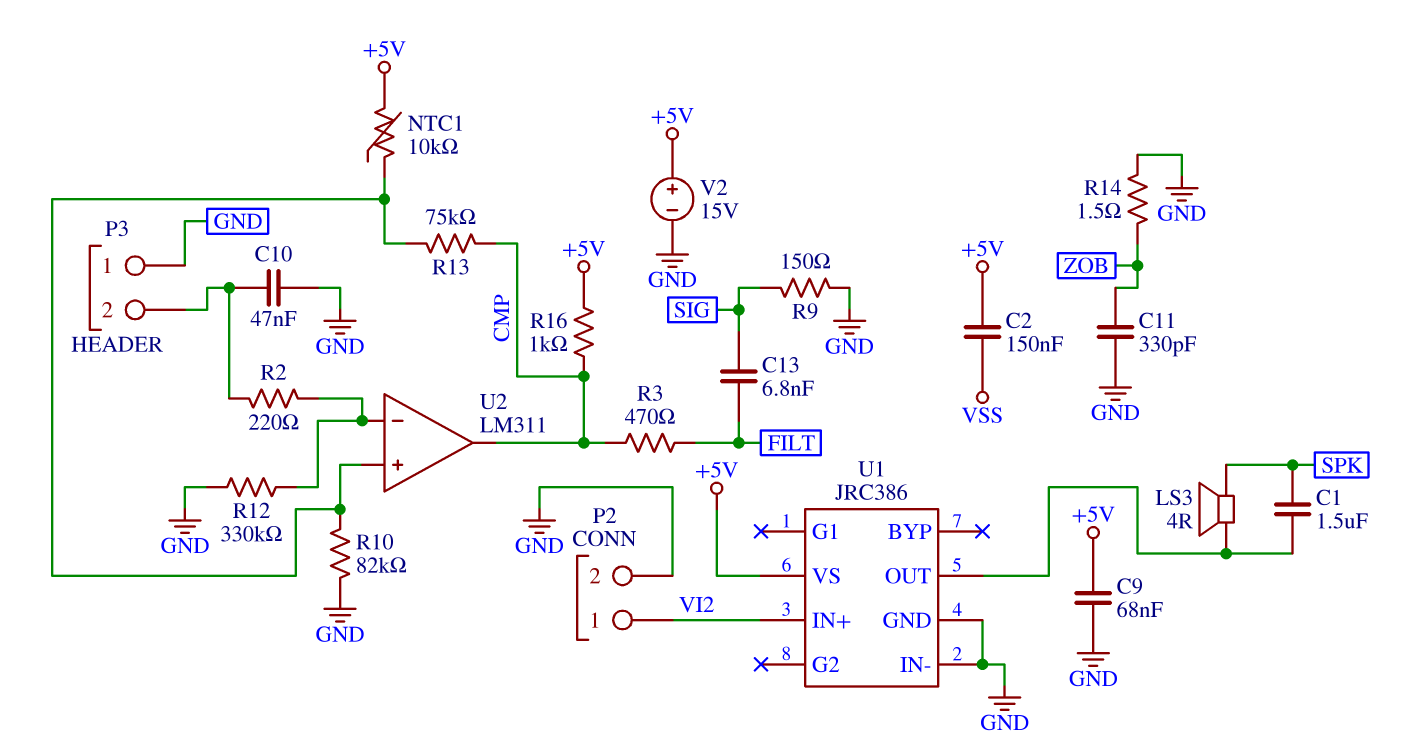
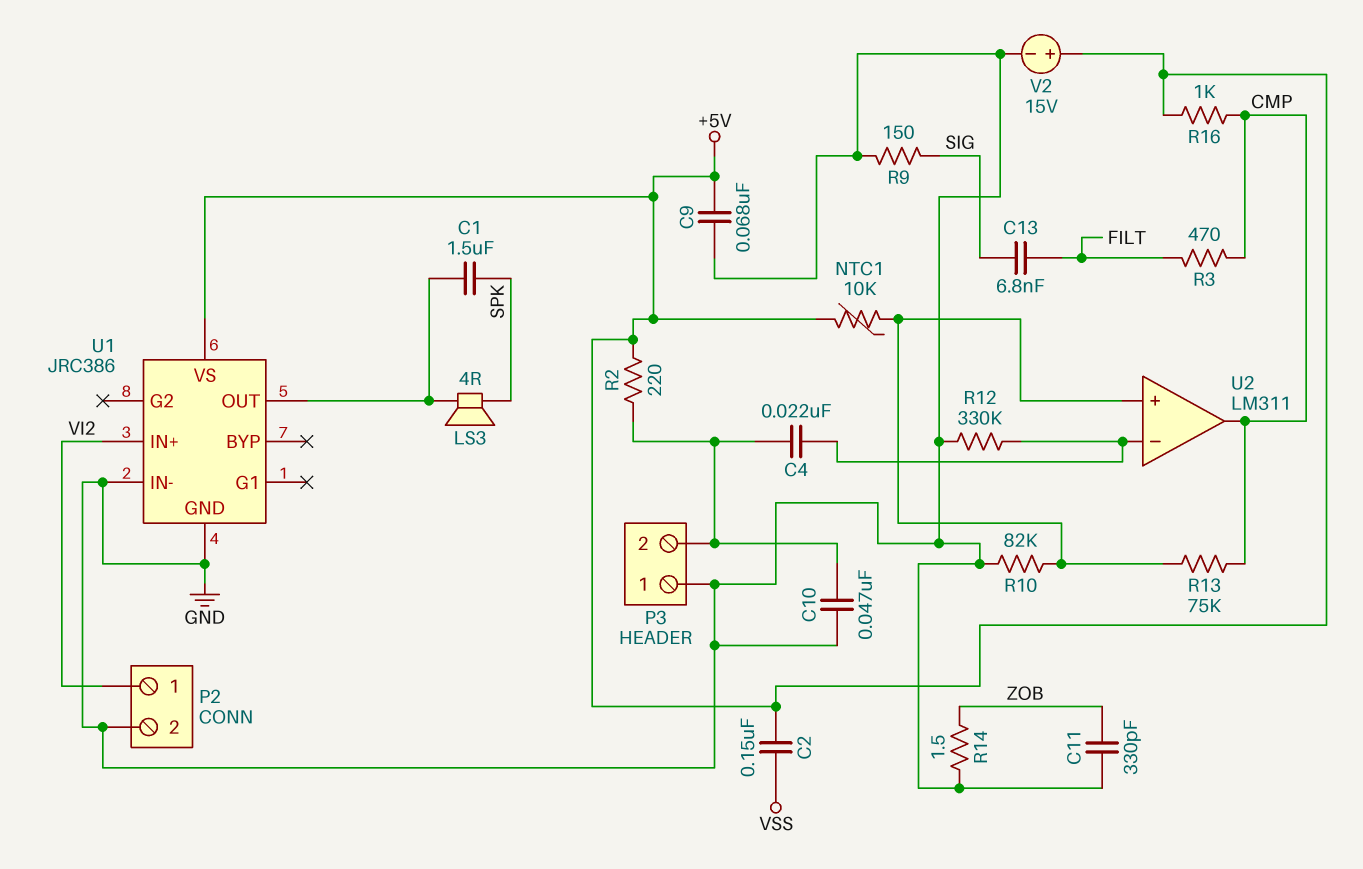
C4: none -> 22nF (P3/2, U2/in-)
R2: 220 (P3/2, U2/in-) -> 220 (+5V, P3/2)

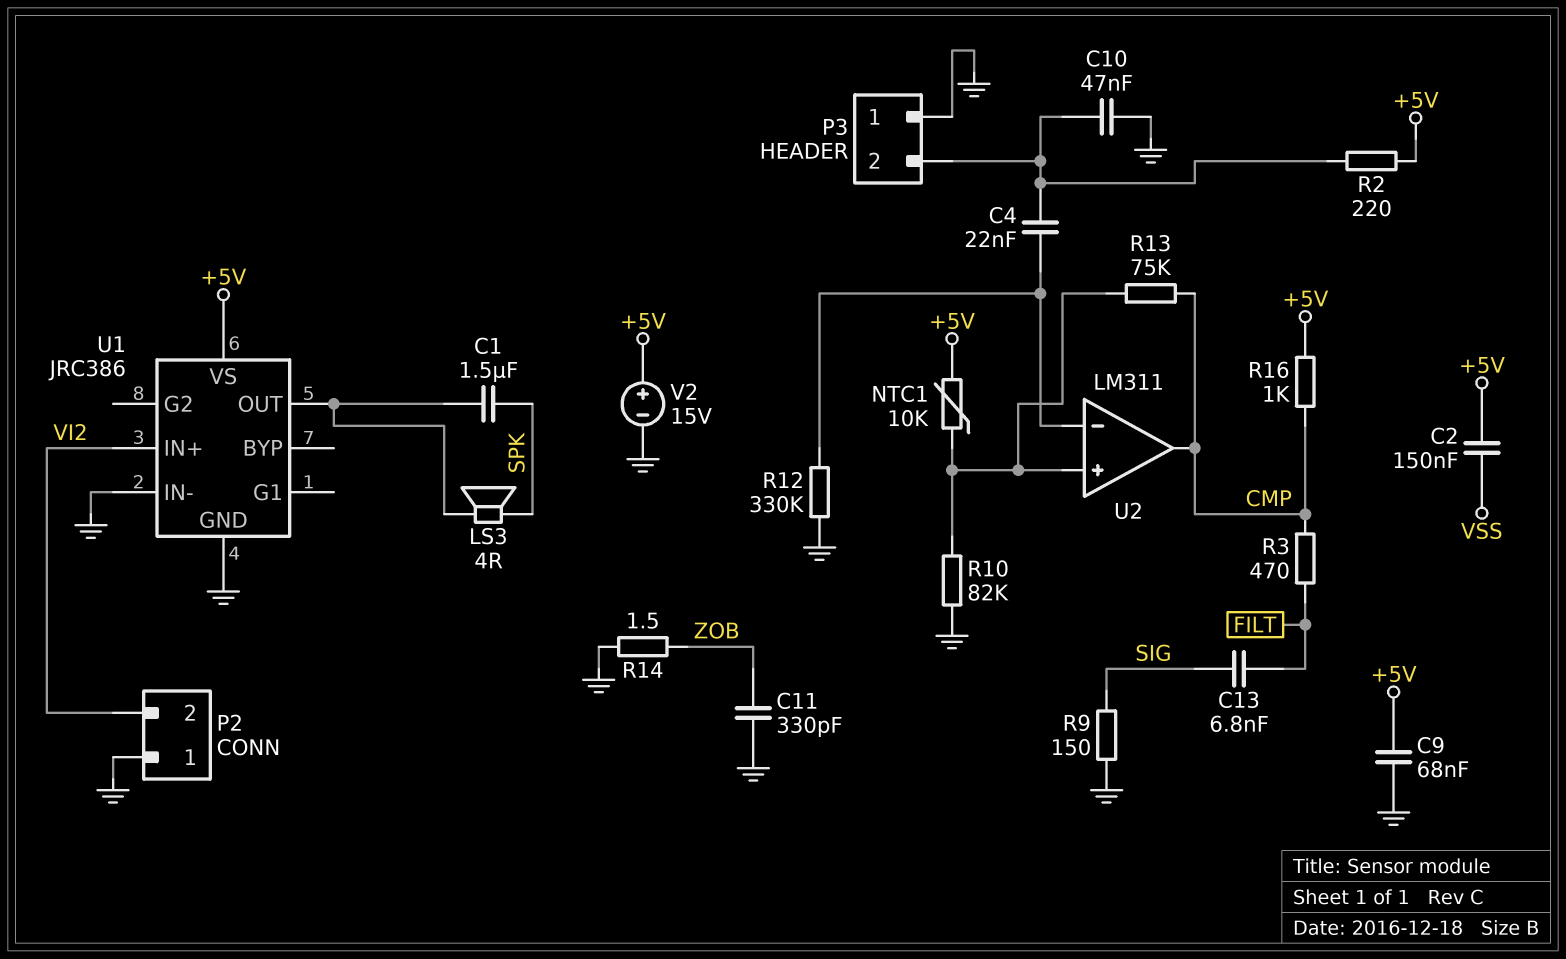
P2 pin 1: VI2 -> GND
P2 pin 2: GND -> VI2

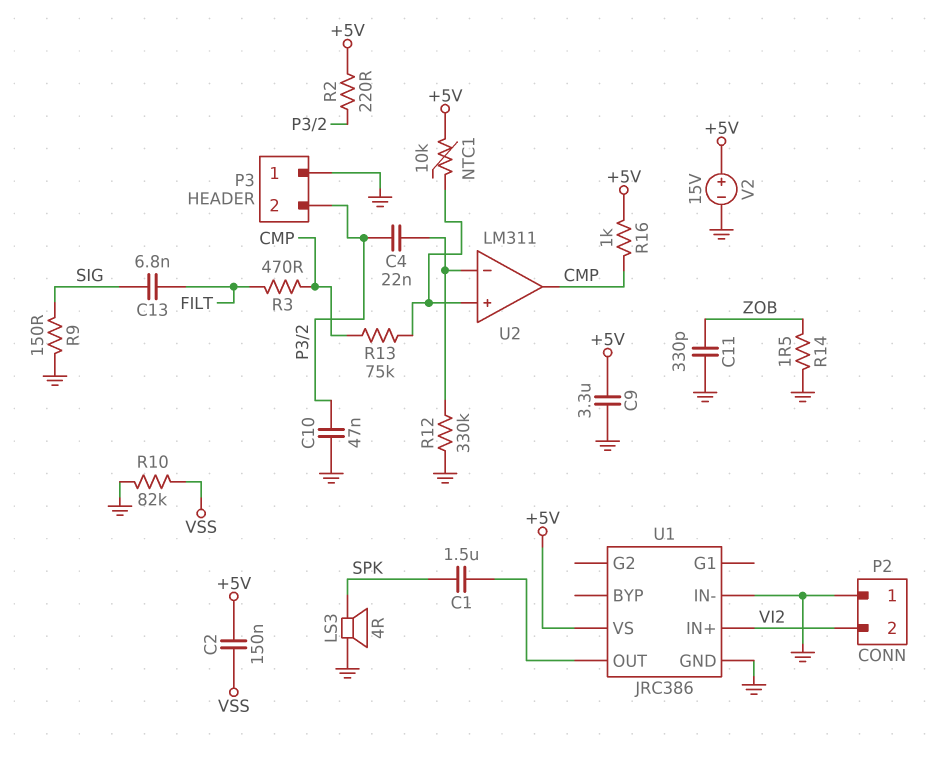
C9: 68nF (+5V, GND) -> 3.3uF (+5V, GND)
LS3: speaker 4R (SPK, U1/OUT) -> speaker 4R (GND, SPK)
R10: 82k (GND, U2/in+) -> 82k (GND, VSS)

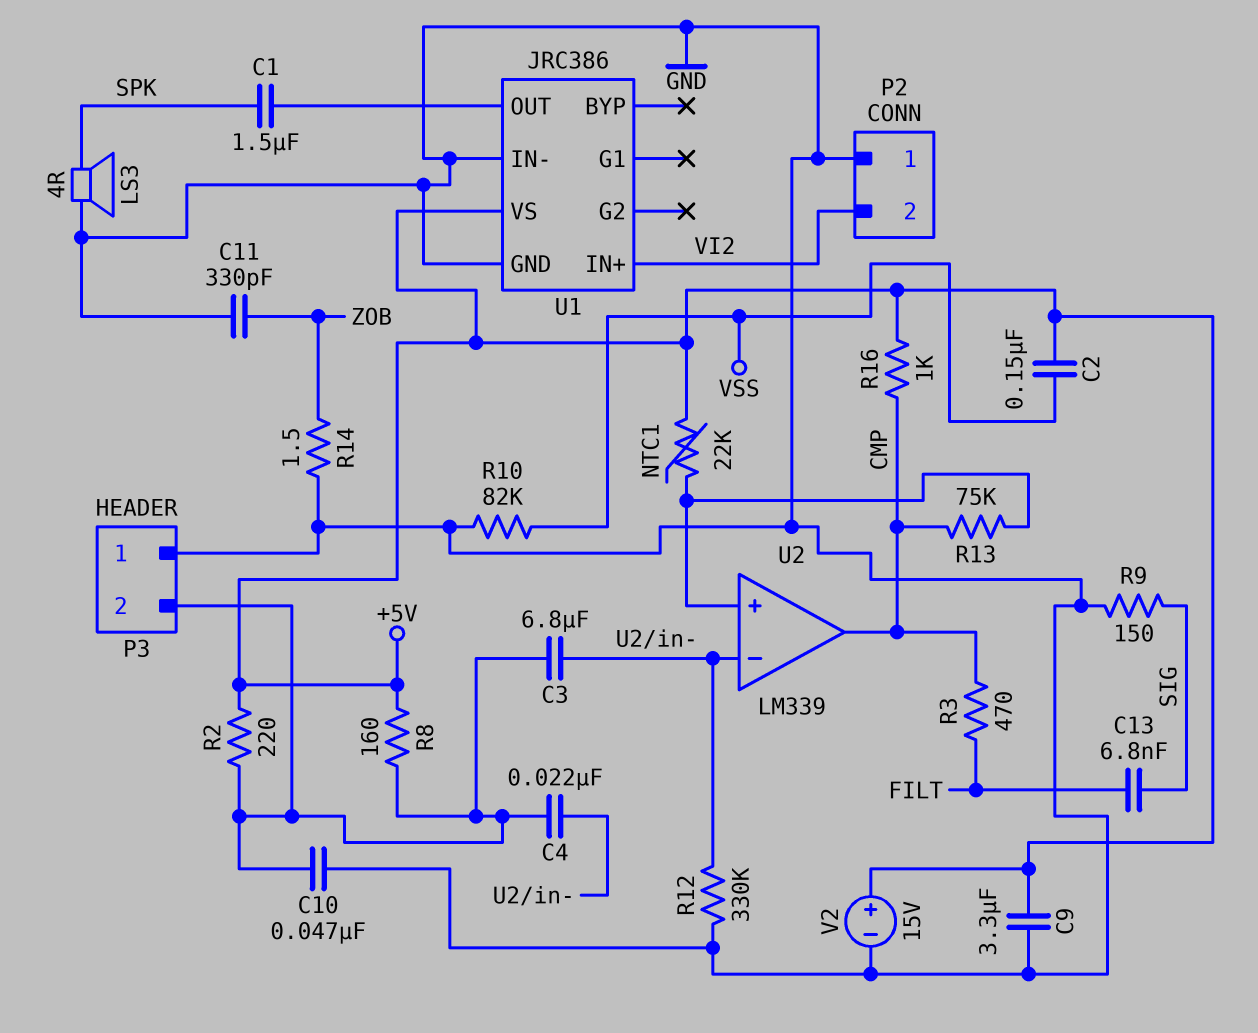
C3: none -> 6.8uF (P3/2, U2/in-)
NTC1: 10k (+5V, U2/in+) -> 22k (+5V, U2/in+)
R8: none -> 160 (+5V, P3/2)
U2: LM311 -> LM339

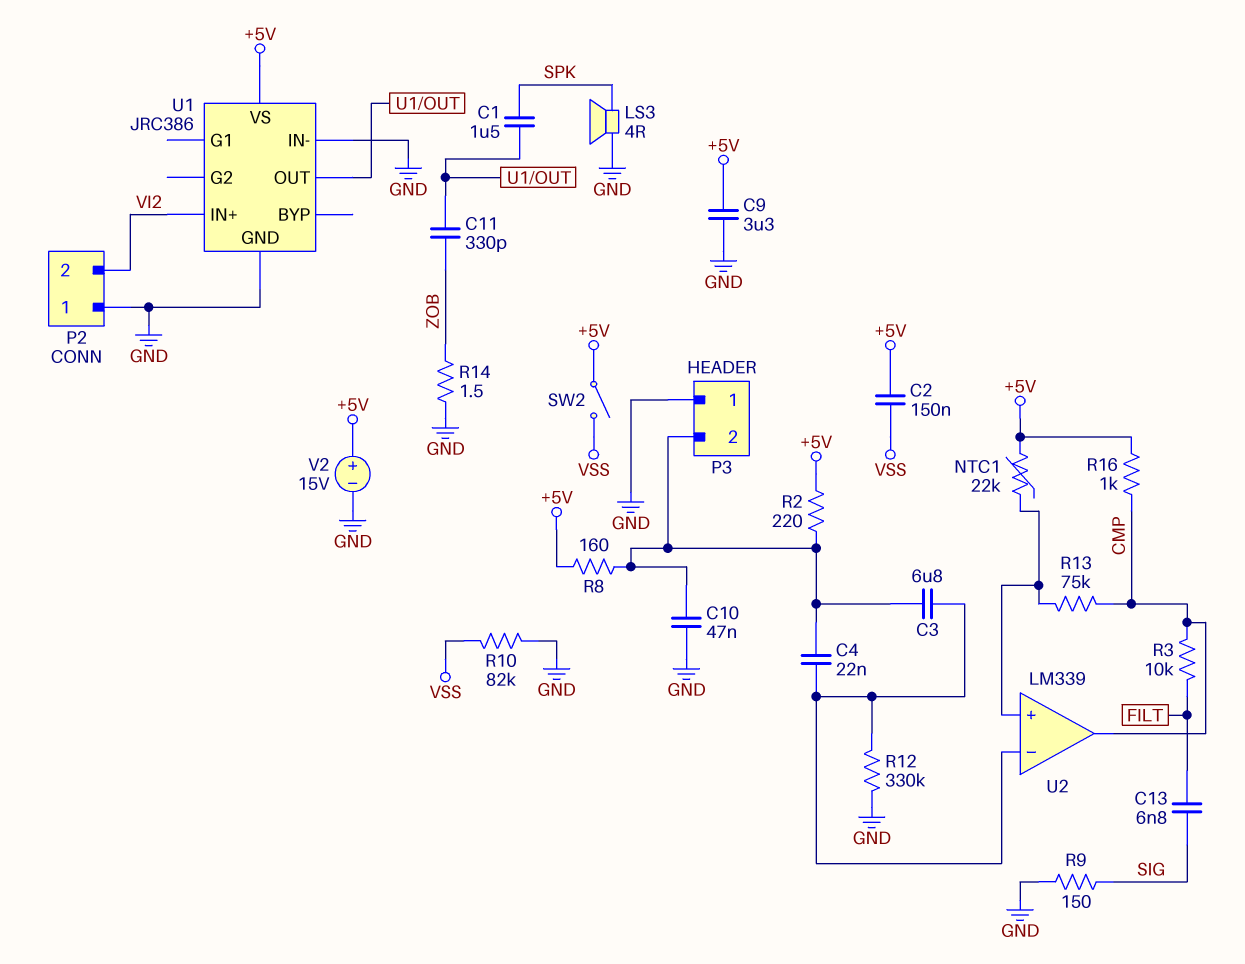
C11: 330pF (GND, ZOB) -> 330pF (U1/OUT, ZOB)
R3: 470 (CMP, FILT) -> 10k (CMP, FILT)
SW2: none -> switch (+5V, VSS)

